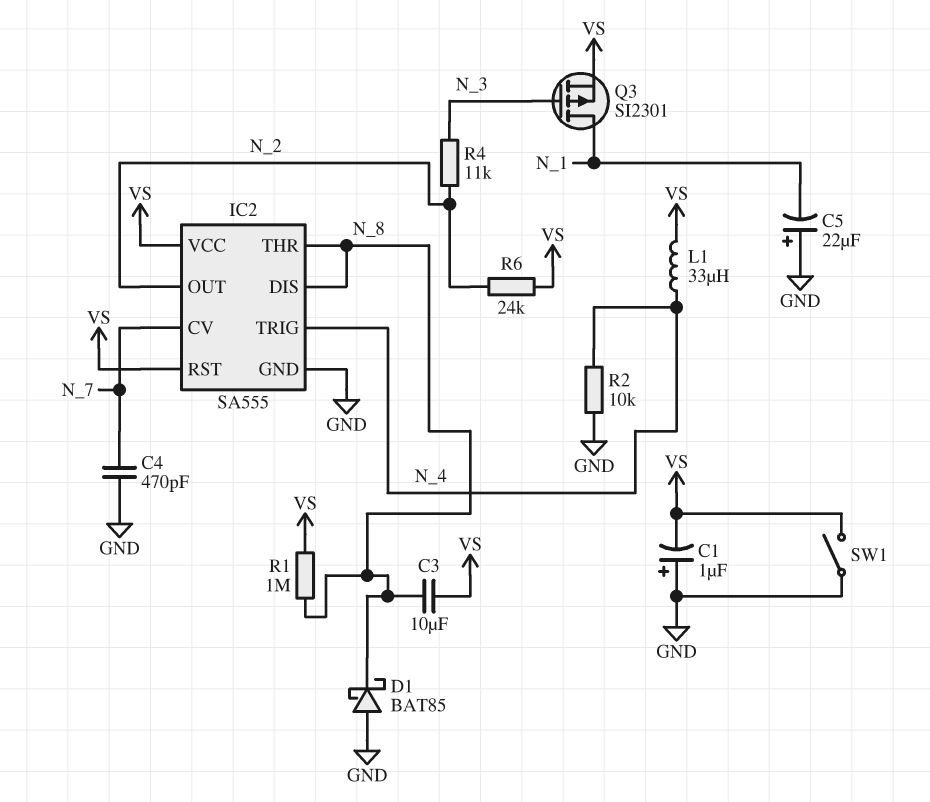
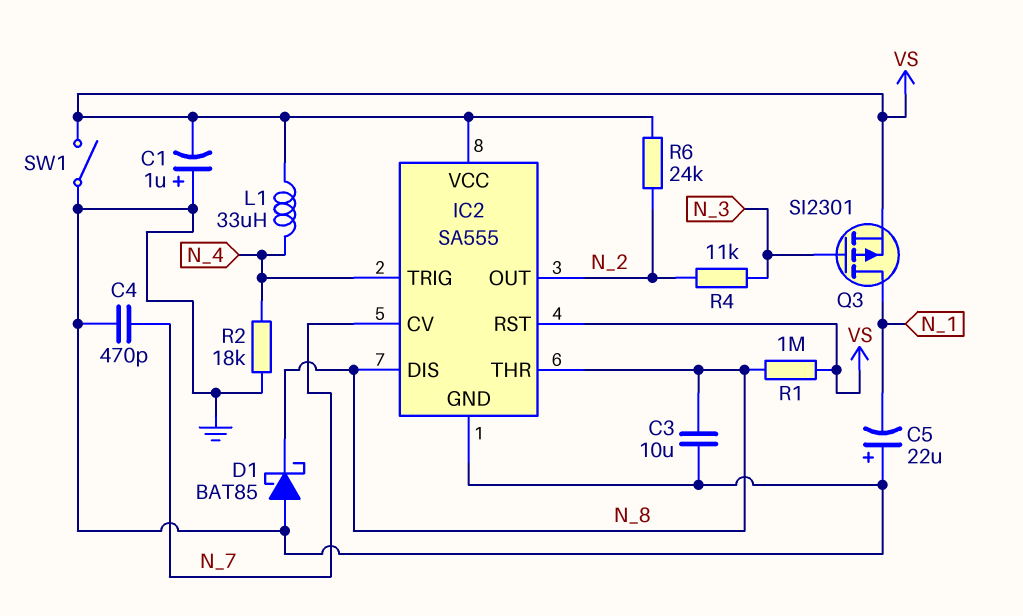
C3: 10uF (N_8, VS) -> 10uF (GND, N_8)
R2: 10k (GND, N_4) -> 18k (GND, N_4)

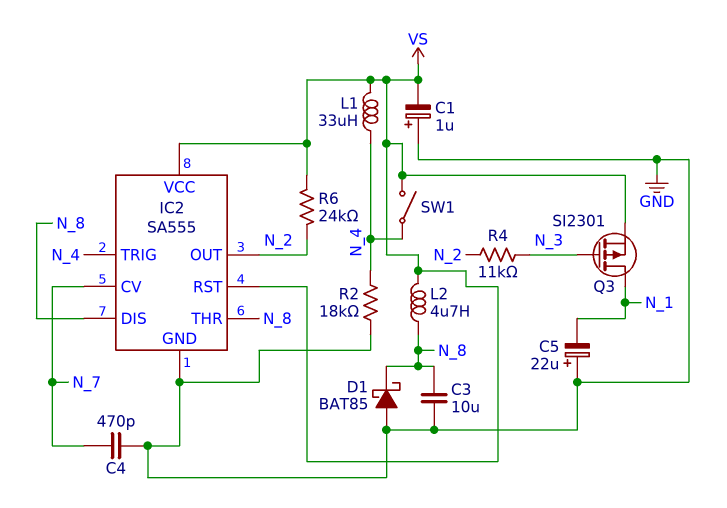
L2: none -> 4.7uH (N_8, VS)
R1: 1M (N_8, VS) -> none
SW1: switch (GND, VS) -> switch (N_4, VS)

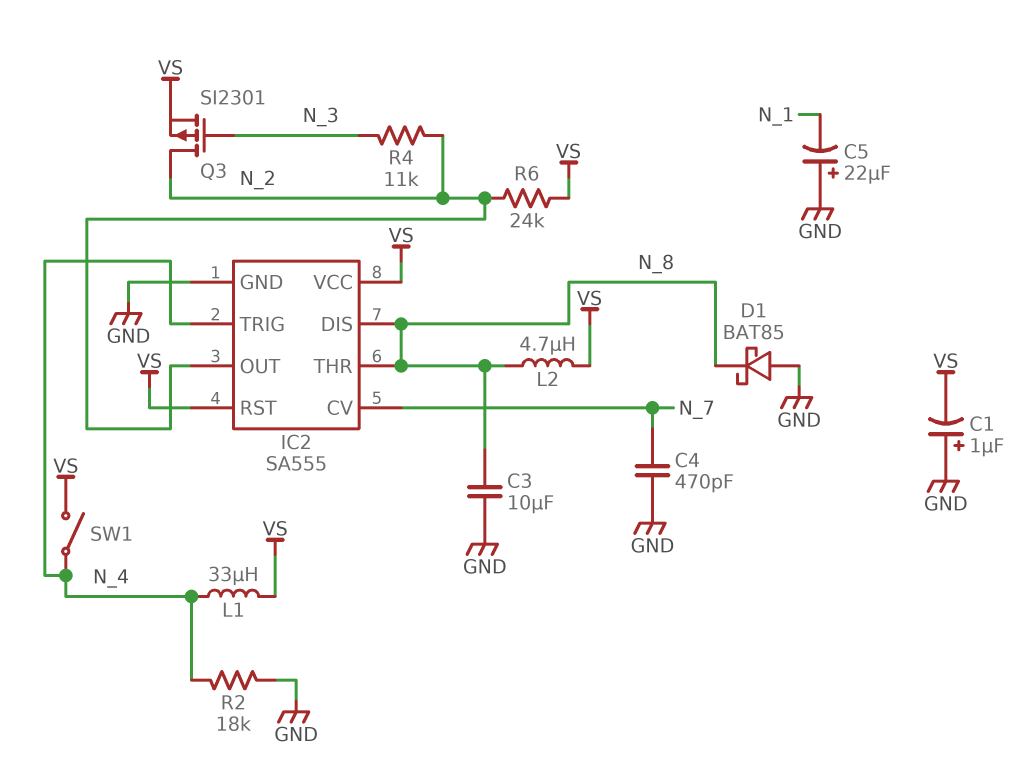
Q3: PMOS SI2301 (G N_3, D N_1, S VS) -> PMOS SI2301 (G N_3, D N_2, S VS)

